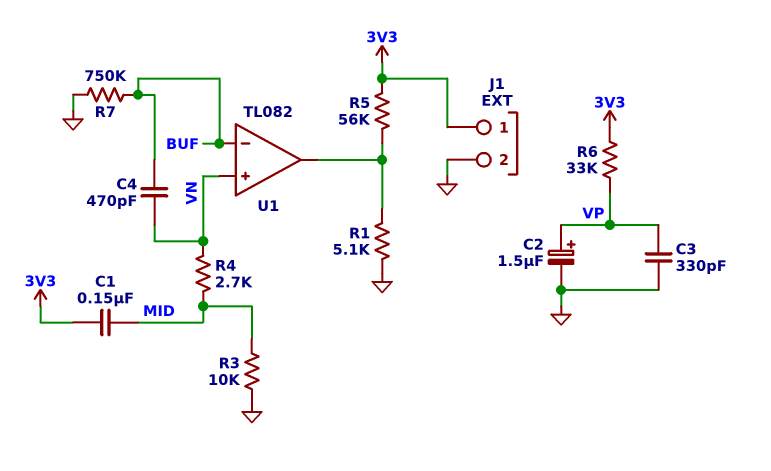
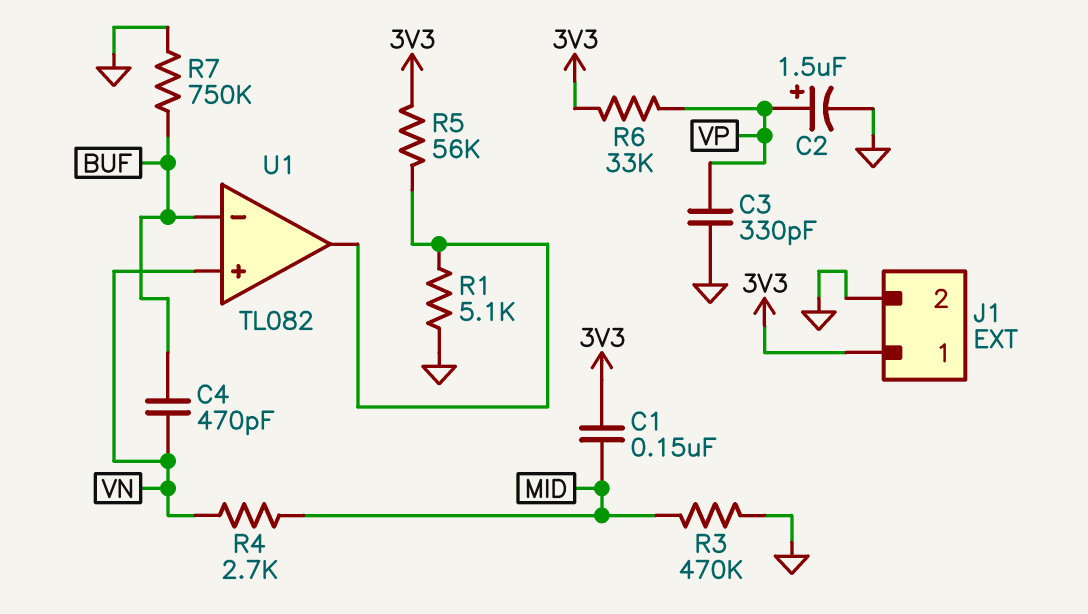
R3: 10k (GND, MID) -> 470k (GND, MID)

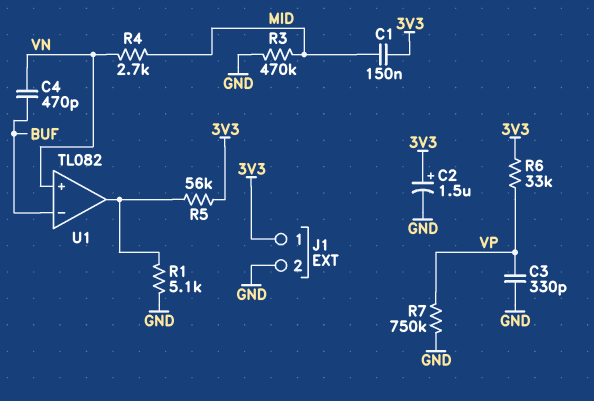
C2: 1.5uF (plus VP, minus GND) -> 1.5uF (plus 3V3, minus GND)
R7: 750k (BUF, GND) -> 750k (GND, VP)

